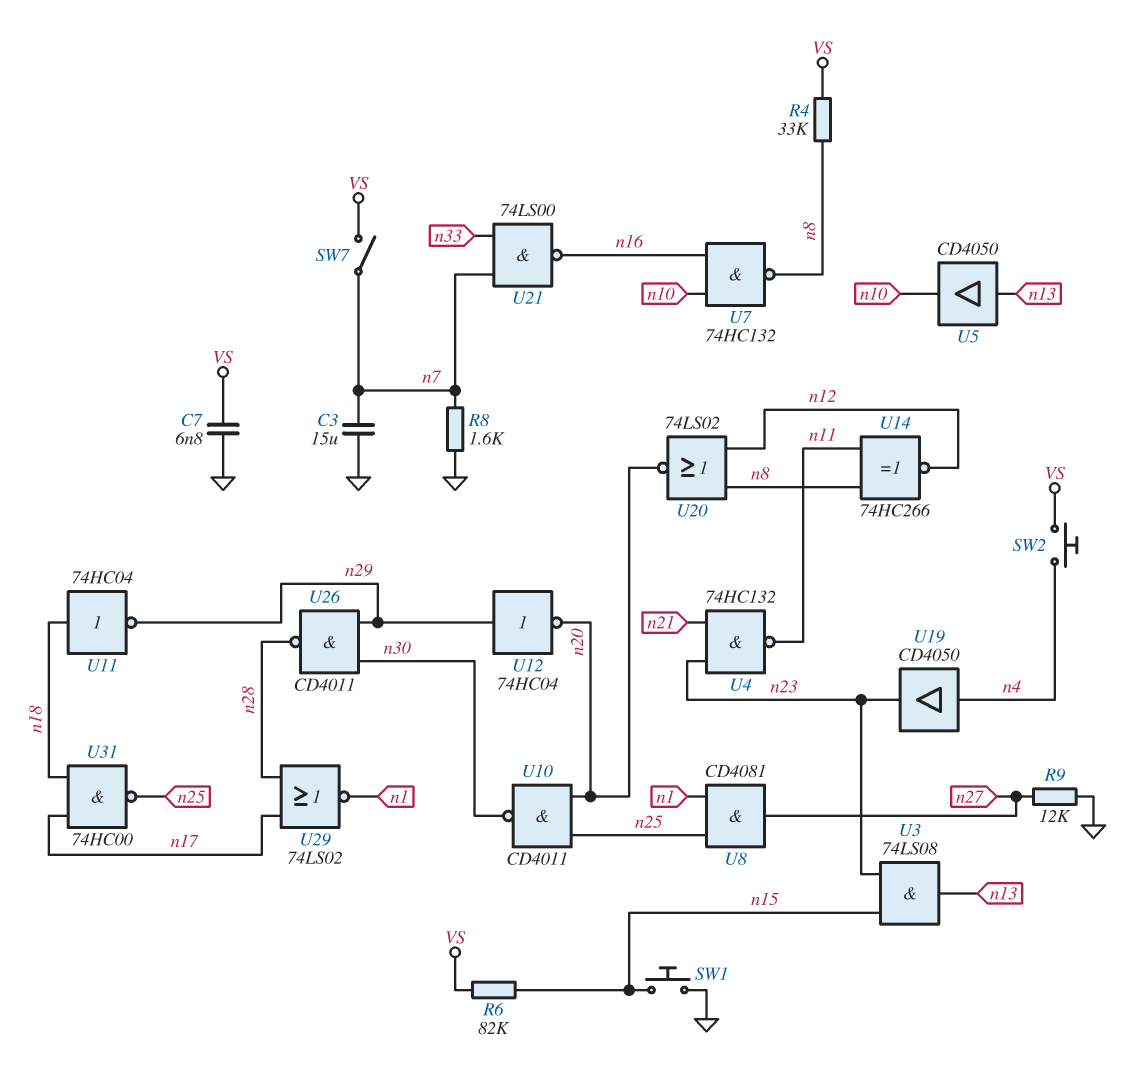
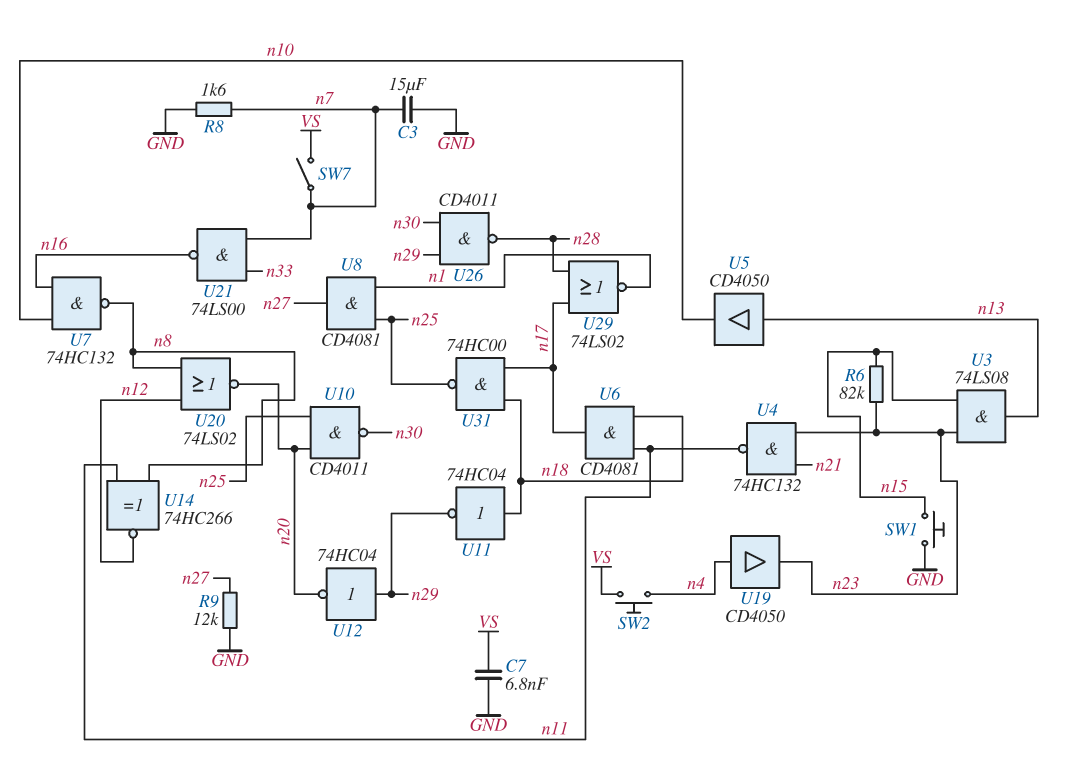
R4: 33k (VS, n8) -> none
R6: 82k (VS, n15) -> 82k (n15, n23)
U6: none -> AND CD4081 (in n11, in n18, out n17)

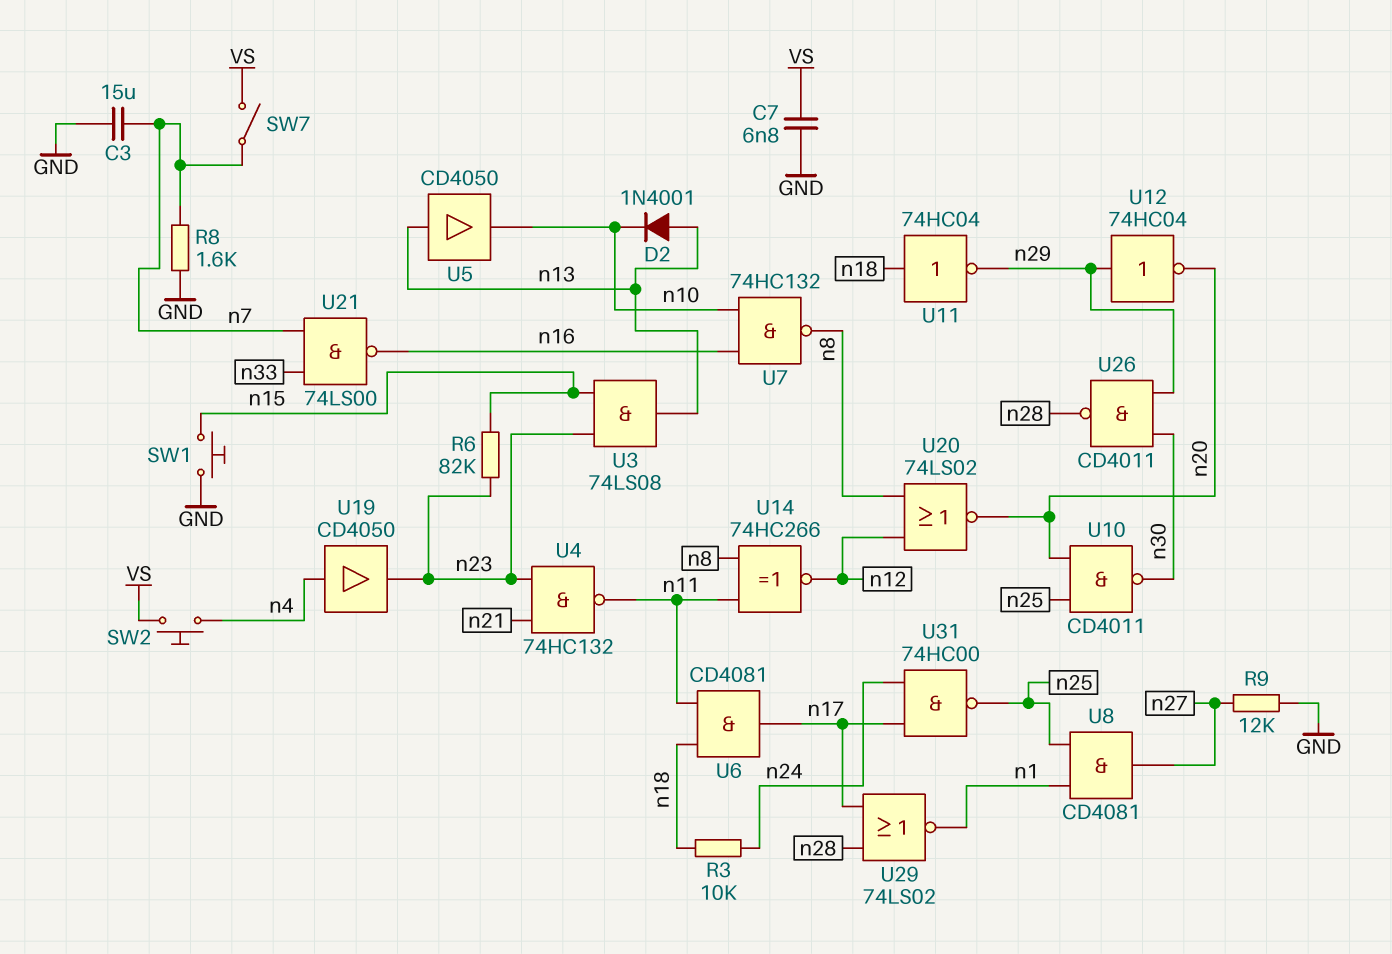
D2: none -> diode 1N4001 (A n13, K n10)
R3: none -> 10k (n18, n24)
U31: NAND 74HC00 (in n17, in n18, out n25) -> NAND 74HC00 (in n17, in n24, out n25)

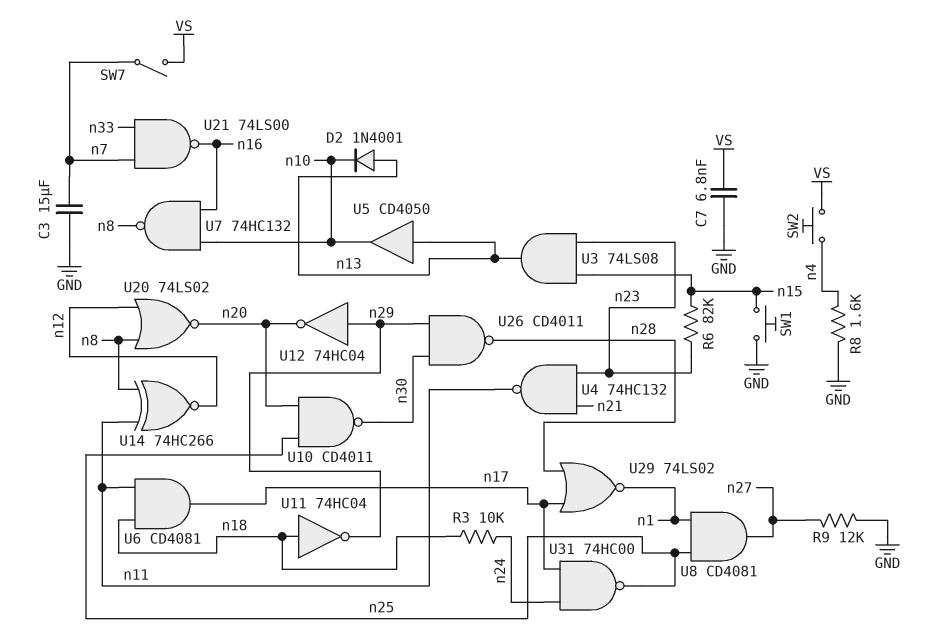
R8: 1.6k (GND, n7) -> 1.6k (GND, n4)
U19: buffer CD4050 (in n4, out n23) -> none

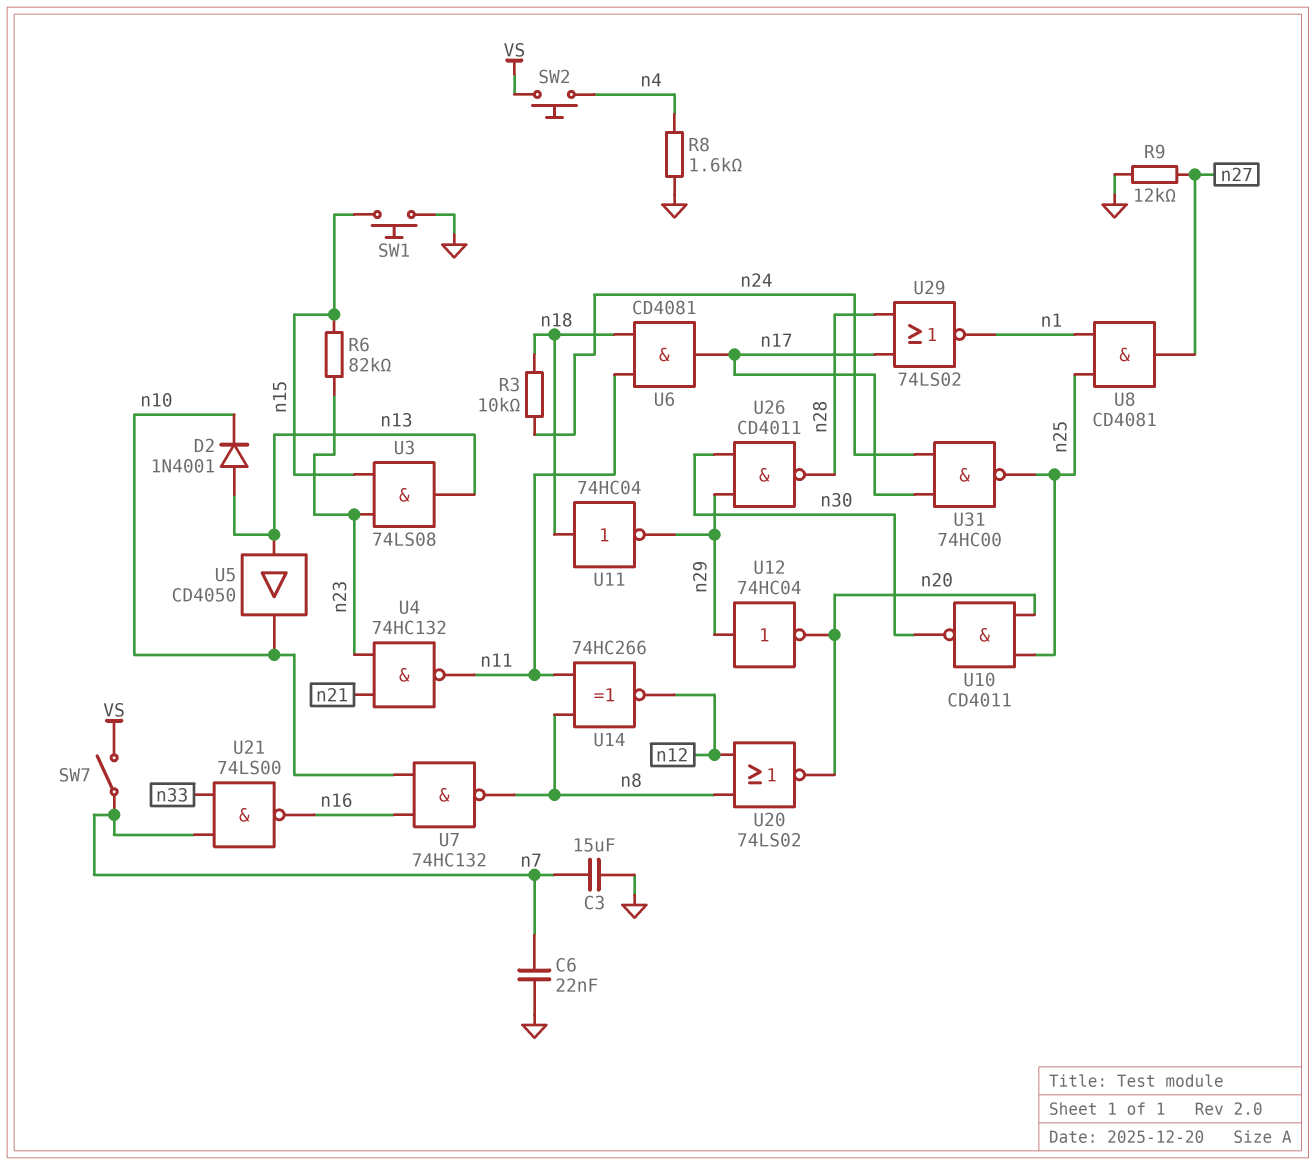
C6: none -> 22nF (GND, n7)
C7: 6.8nF (GND, VS) -> none

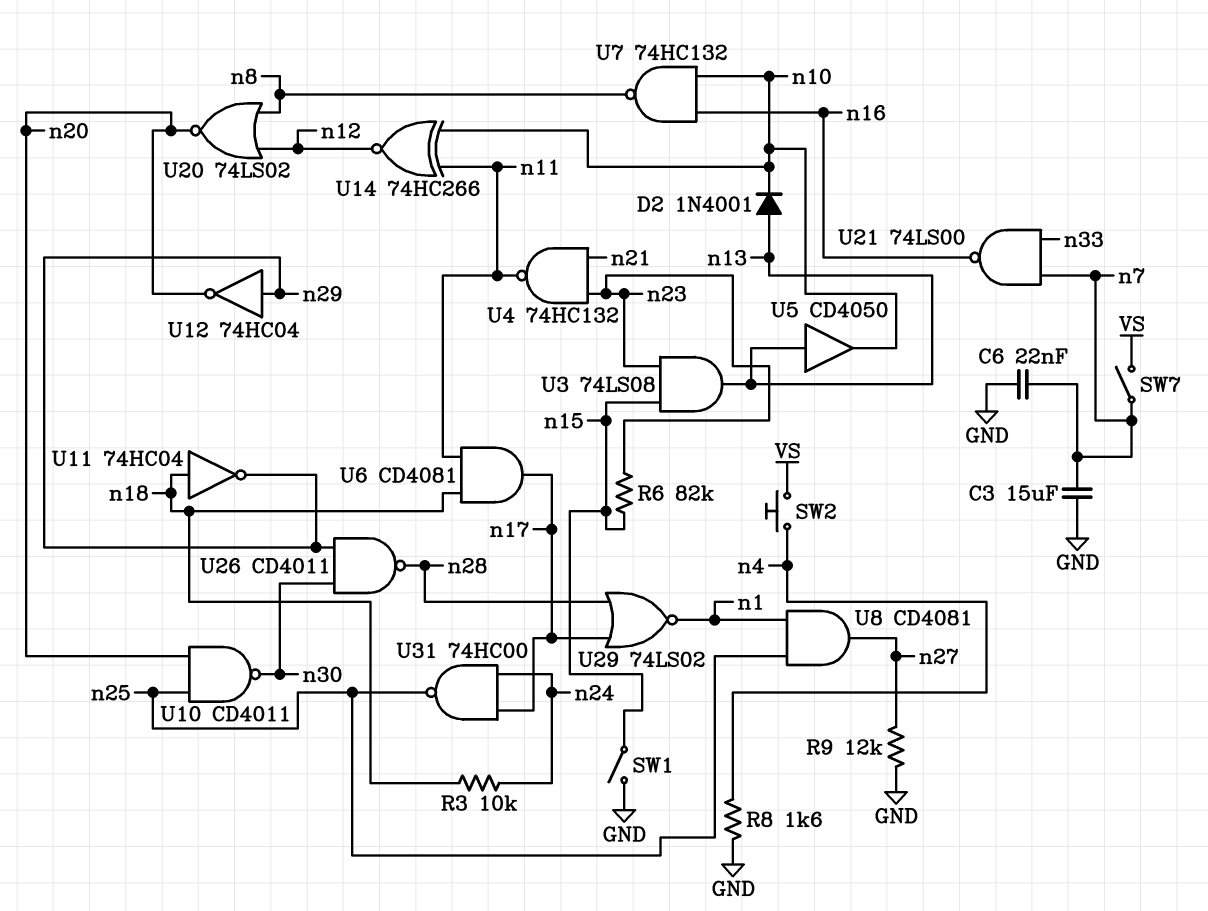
SW1: button (GND, n15) -> switch (GND, n15)
U14: XNOR 74HC266 (in n8, in n11, out n12) -> XNOR 74HC266 (in n10, in n11, out n12)

